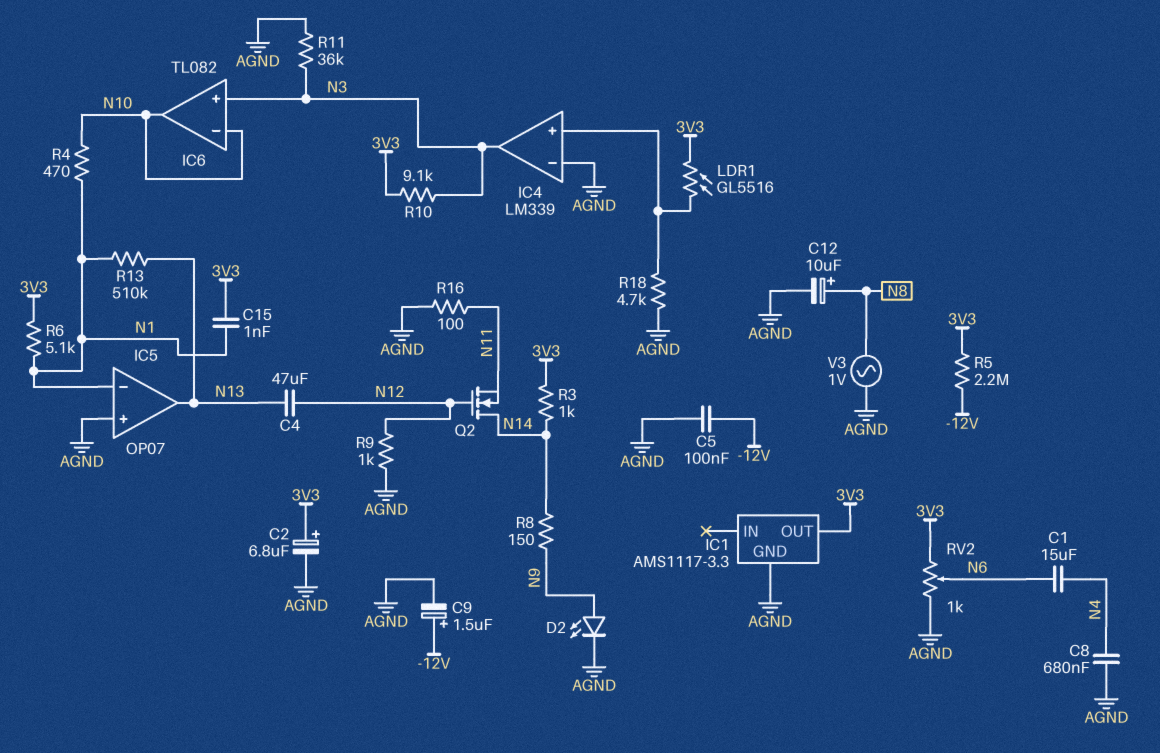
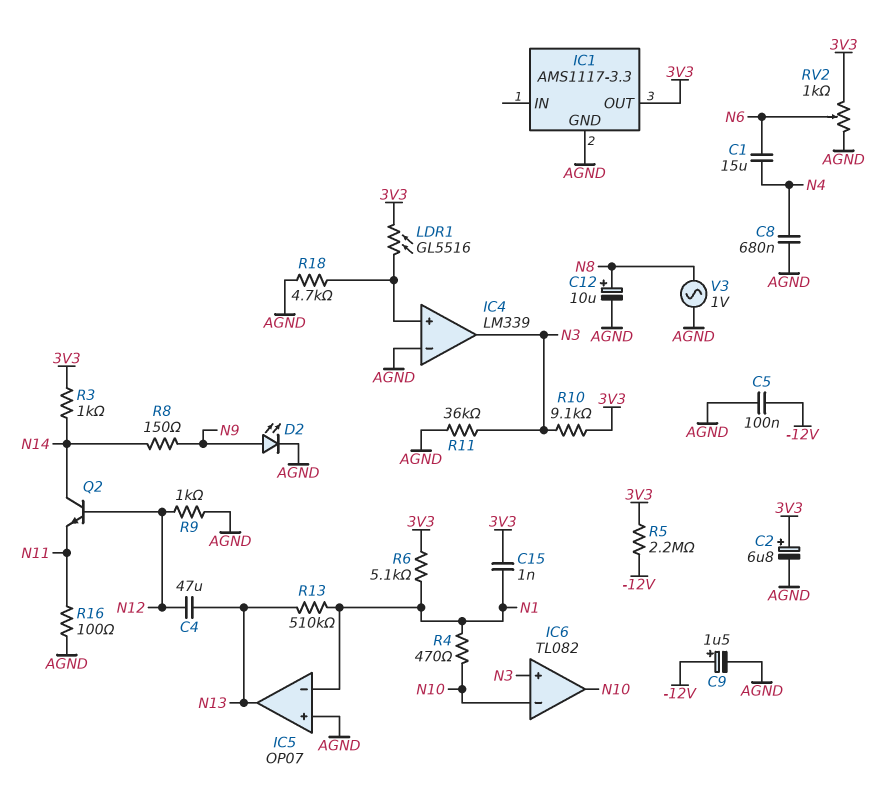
Q2: NMOS (G N12, D N14, S N11) -> NPN (B N12, C N14, E N11)

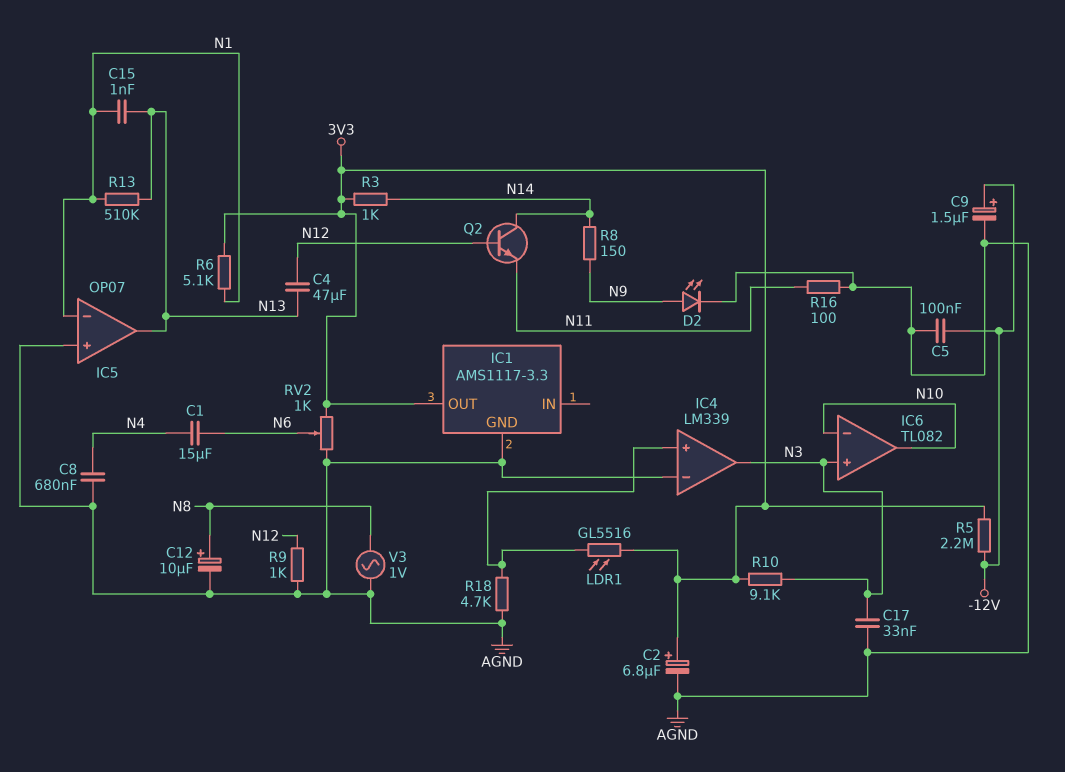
C15: 1nF (3V3, N1) -> 1nF (N1, N13)
C17: none -> 33nF (AGND, N3)
R4: 470 (N1, N10) -> none
R11: 36k (AGND, N3) -> none

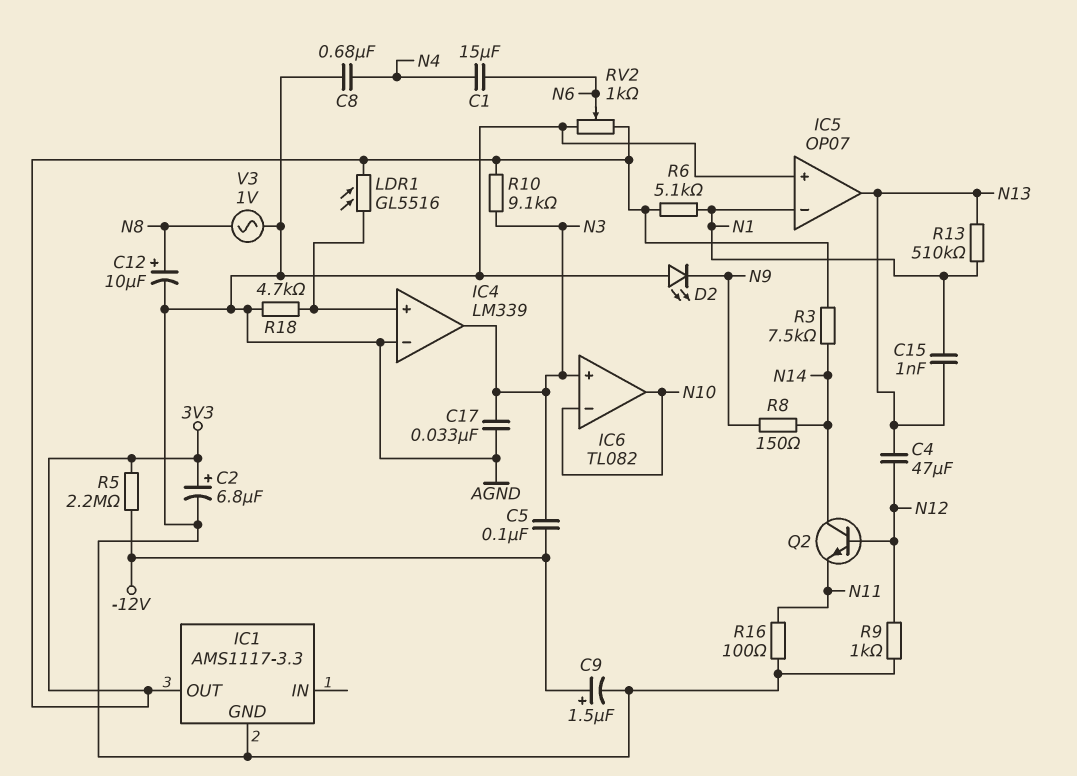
C5: 100nF (-12V, AGND) -> 100nF (-12V, N3)
D2: LED (A N9, K AGND) -> LED (A AGND, K N9)
R3: 1k (3V3, N14) -> 7.5k (3V3, N14)

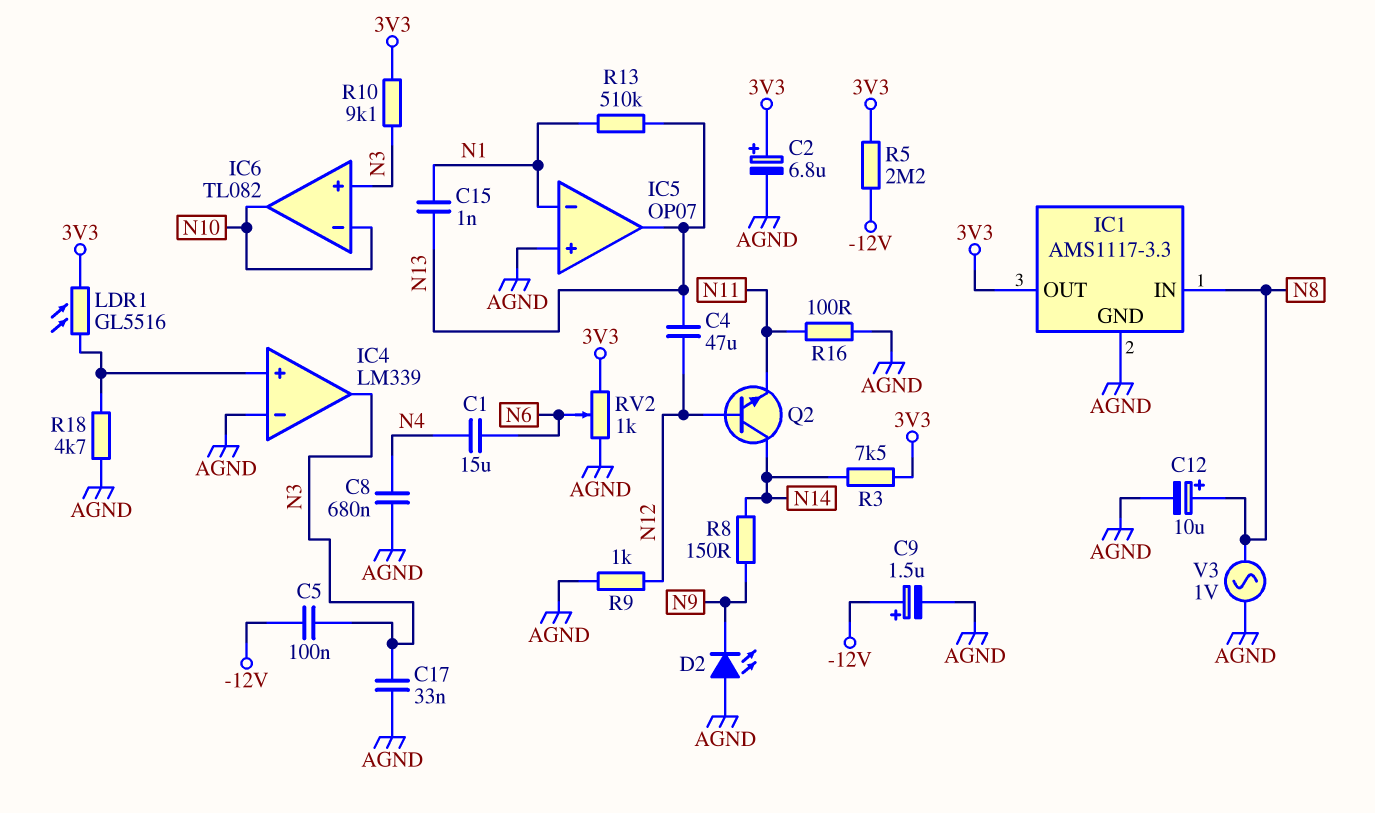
IC1 pin IN: none -> N8
R6: 5.1k (3V3, N1) -> none

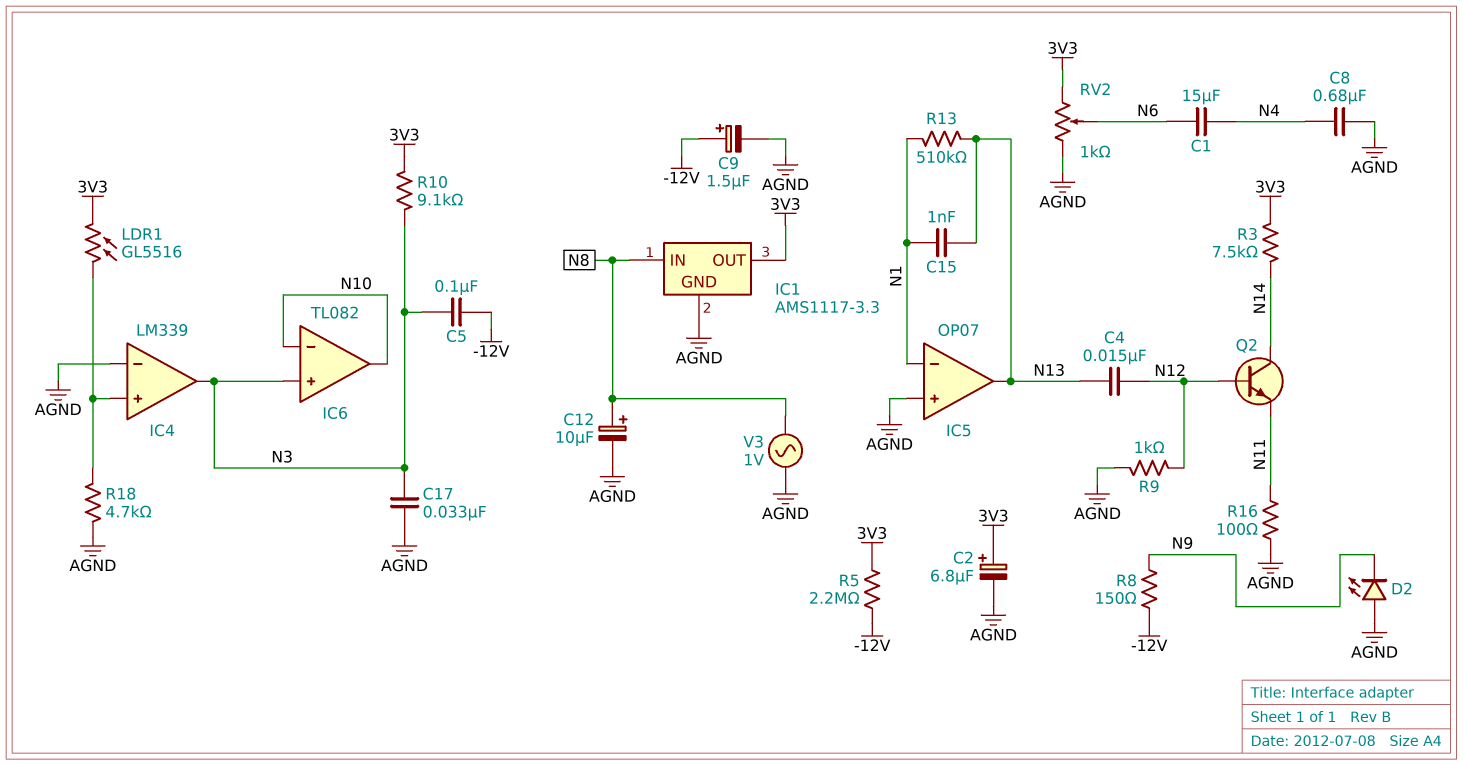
C4: 47uF (N12, N13) -> 15nF (N12, N13)
R8: 150 (N9, N14) -> 150 (-12V, N9)

